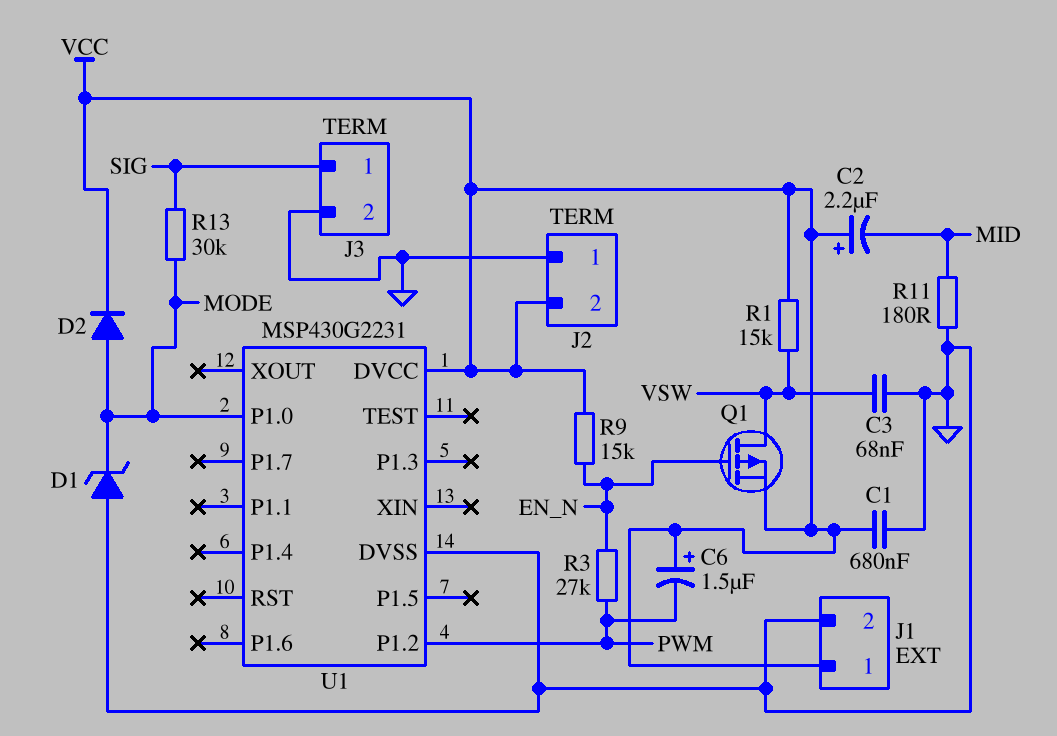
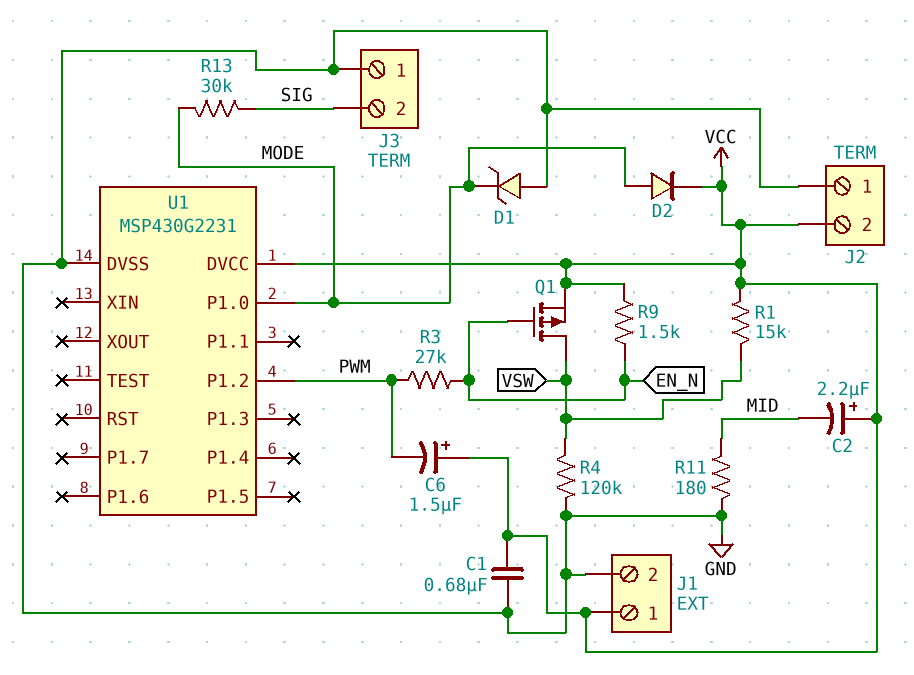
C3: 68nF (GND, VSW) -> none
J3 pin 1: SIG -> GND
J3 pin 2: GND -> SIG
R4: none -> 120k (GND, VSW)
R9: 15k (EN_N, VCC) -> 1.5k (EN_N, VCC)

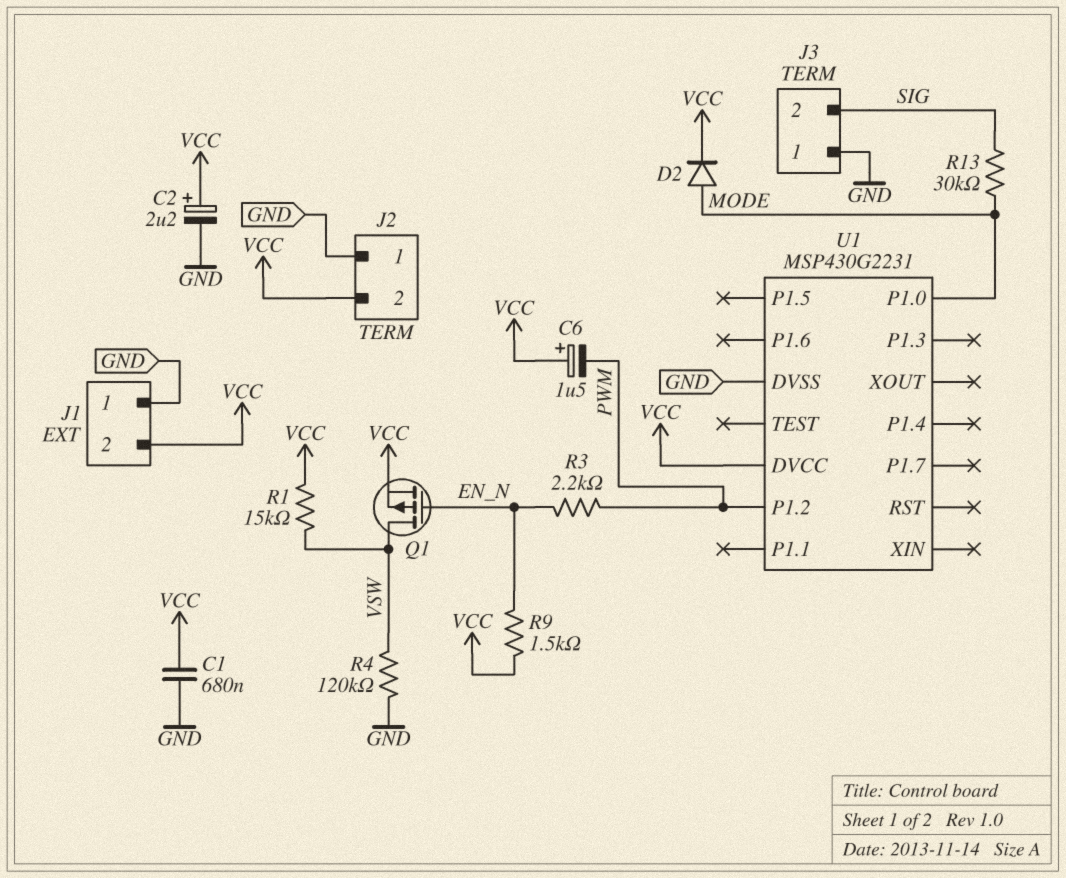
C2: 2.2uF (plus VCC, minus MID) -> 2.2uF (plus VCC, minus GND)
D1: zener (A GND, K MODE) -> none
J1 pin 1: VCC -> GND
J1 pin 2: GND -> VCC
R3: 27k (EN_N, PWM) -> 2.2k (EN_N, PWM)
R11: 180 (GND, MID) -> none

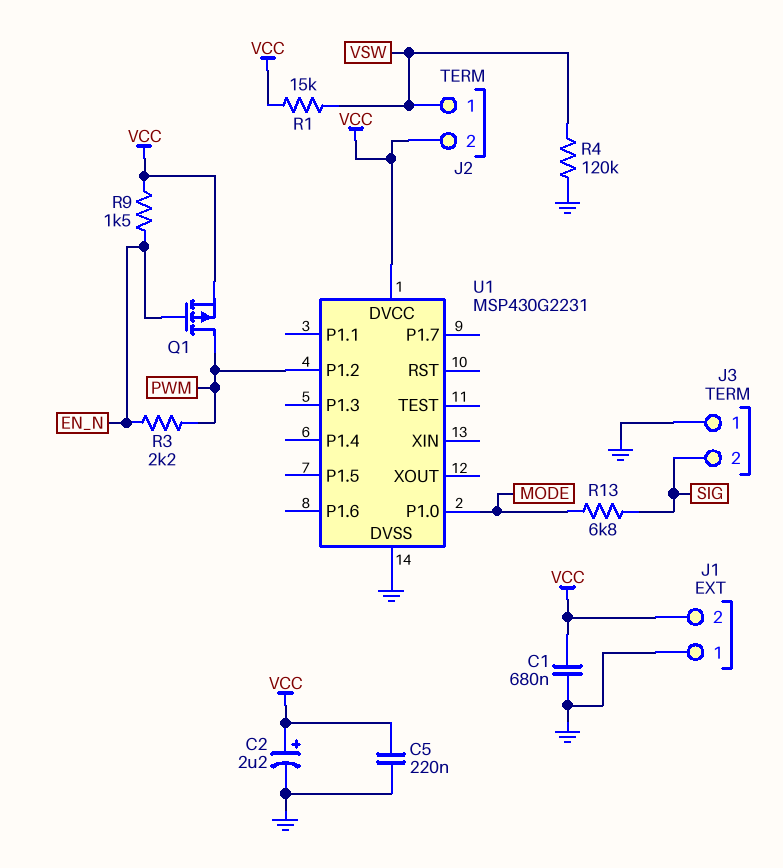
C5: none -> 220nF (GND, VCC)
C6: 1.5uF (plus VCC, minus PWM) -> none
D2: diode (A MODE, K VCC) -> none
J2 pin 1: GND -> VSW
Q1: PMOS (G EN_N, D VSW, S VCC) -> PMOS (G EN_N, D PWM, S VCC)
R13: 30k (MODE, SIG) -> 6.8k (MODE, SIG)

